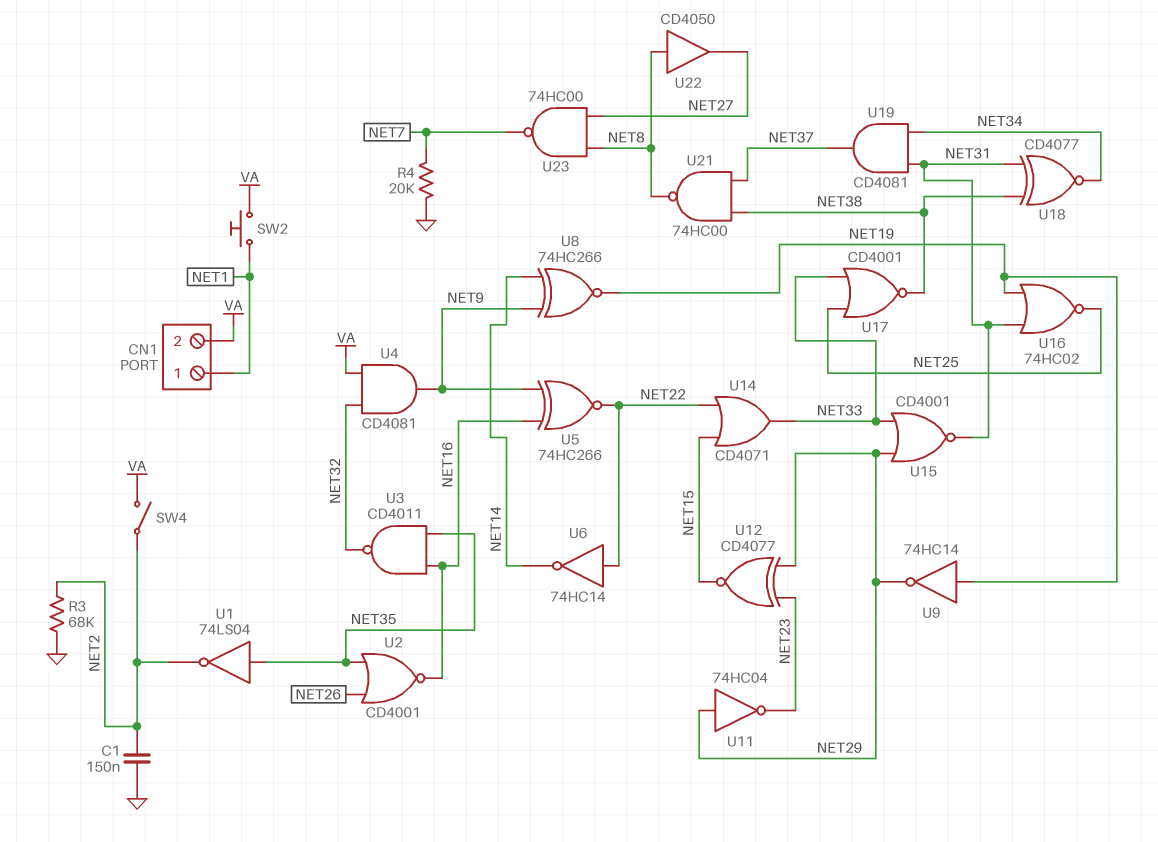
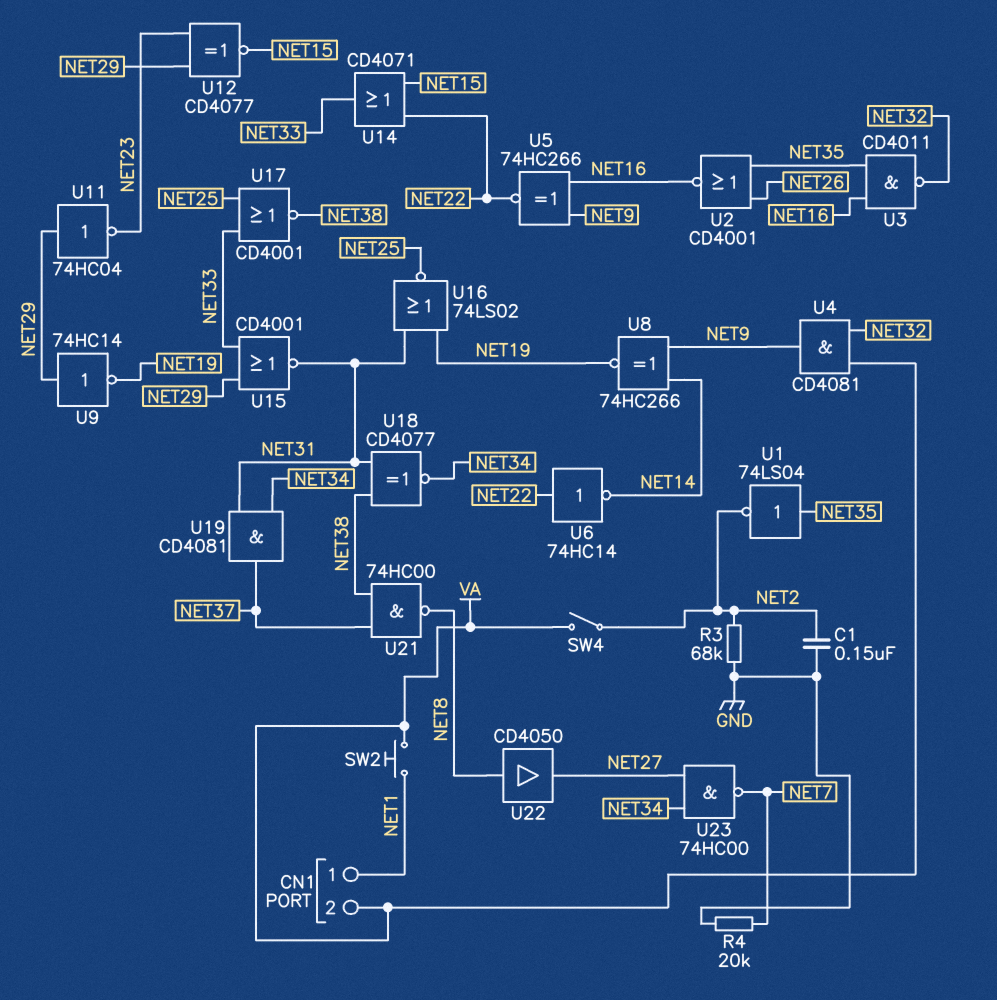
U9: NOT 74HC14 (in NET19, out NET29) -> NOT 74HC14 (in NET29, out NET19)
U16: NOR 74HC02 (in NET19, in NET31, out NET25) -> NOR 74LS02 (in NET19, in NET31, out NET25)
U23: NAND 74HC00 (in NET8, in NET27, out NET7) -> NAND 74HC00 (in NET27, in NET34, out NET7)

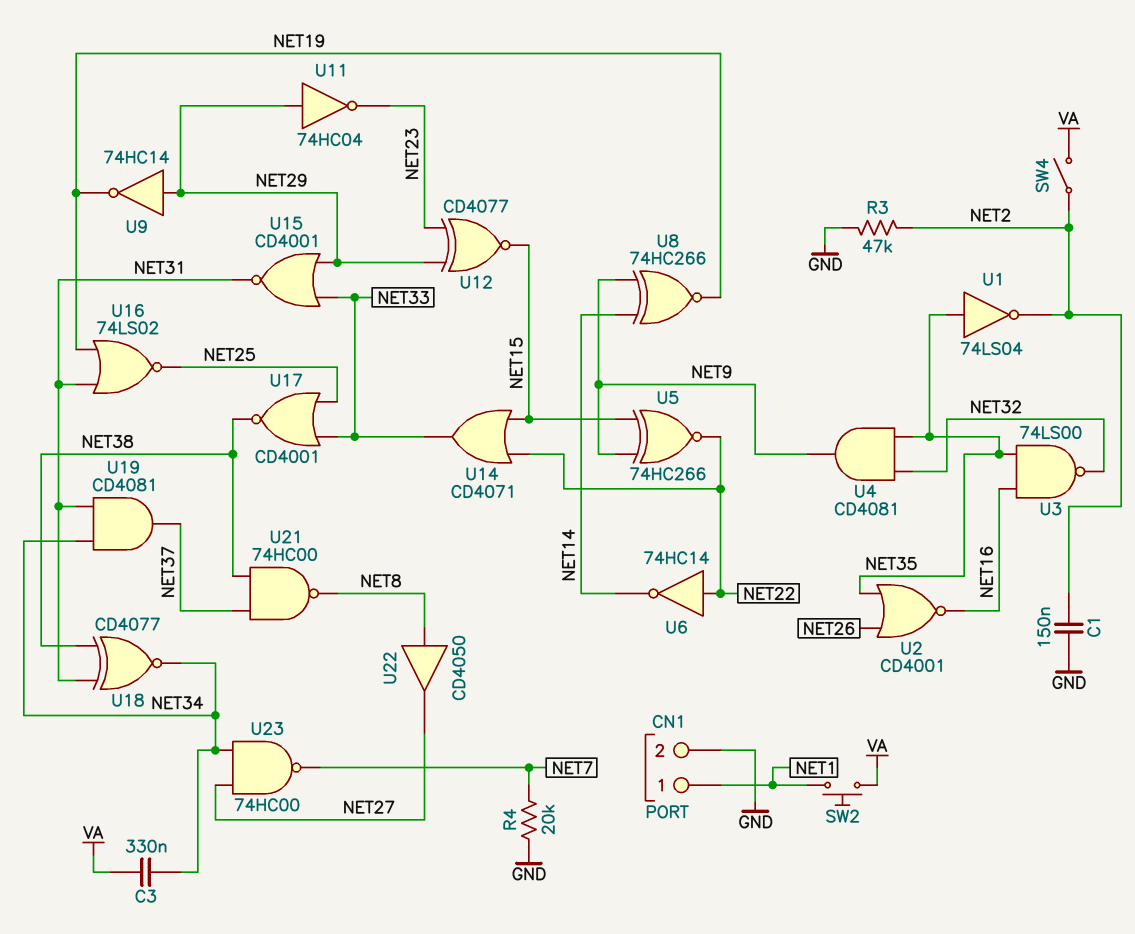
C3: none -> 330nF (NET34, VA)
CN1 pin 2: VA -> GND
R3: 68k (GND, NET2) -> 47k (GND, NET2)
U3: NAND CD4011 (in NET16, in NET35, out NET32) -> NAND 74LS00 (in NET16, in NET35, out NET32)
U4: AND CD4081 (in NET32, in VA, out NET9) -> AND CD4081 (in NET32, in NET35, out NET9)
U5: XNOR 74HC266 (in NET9, in NET16, out NET22) -> XNOR 74HC266 (in NET9, in NET15, out NET22)

